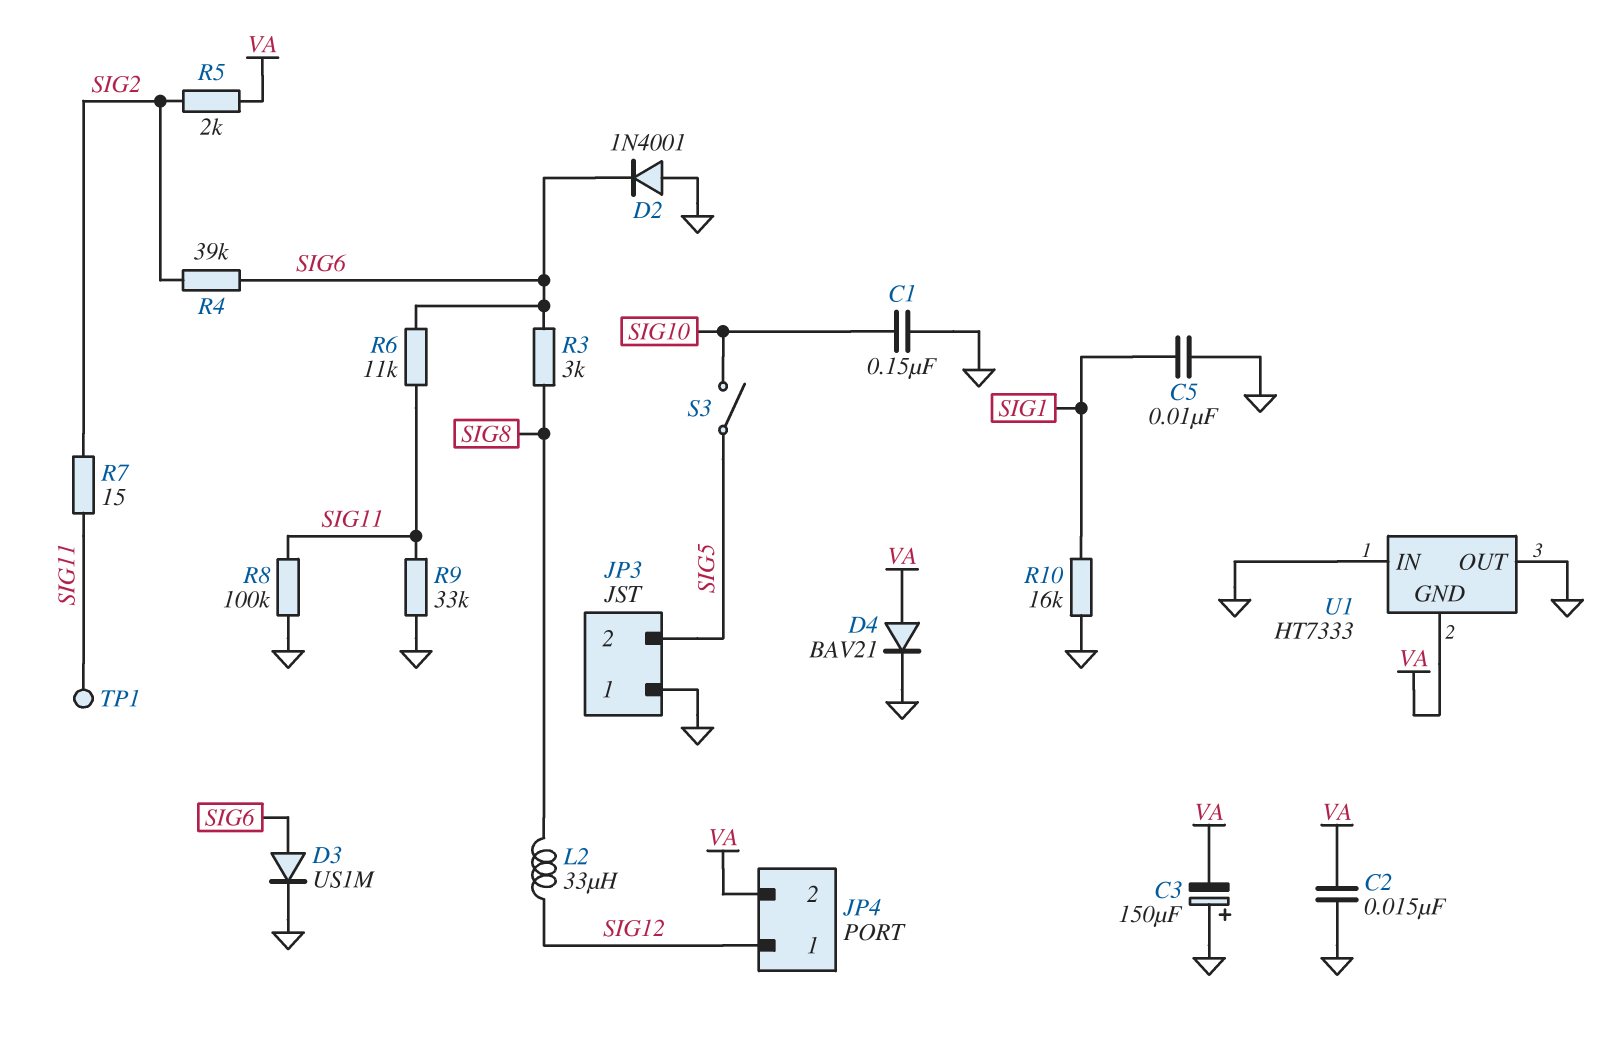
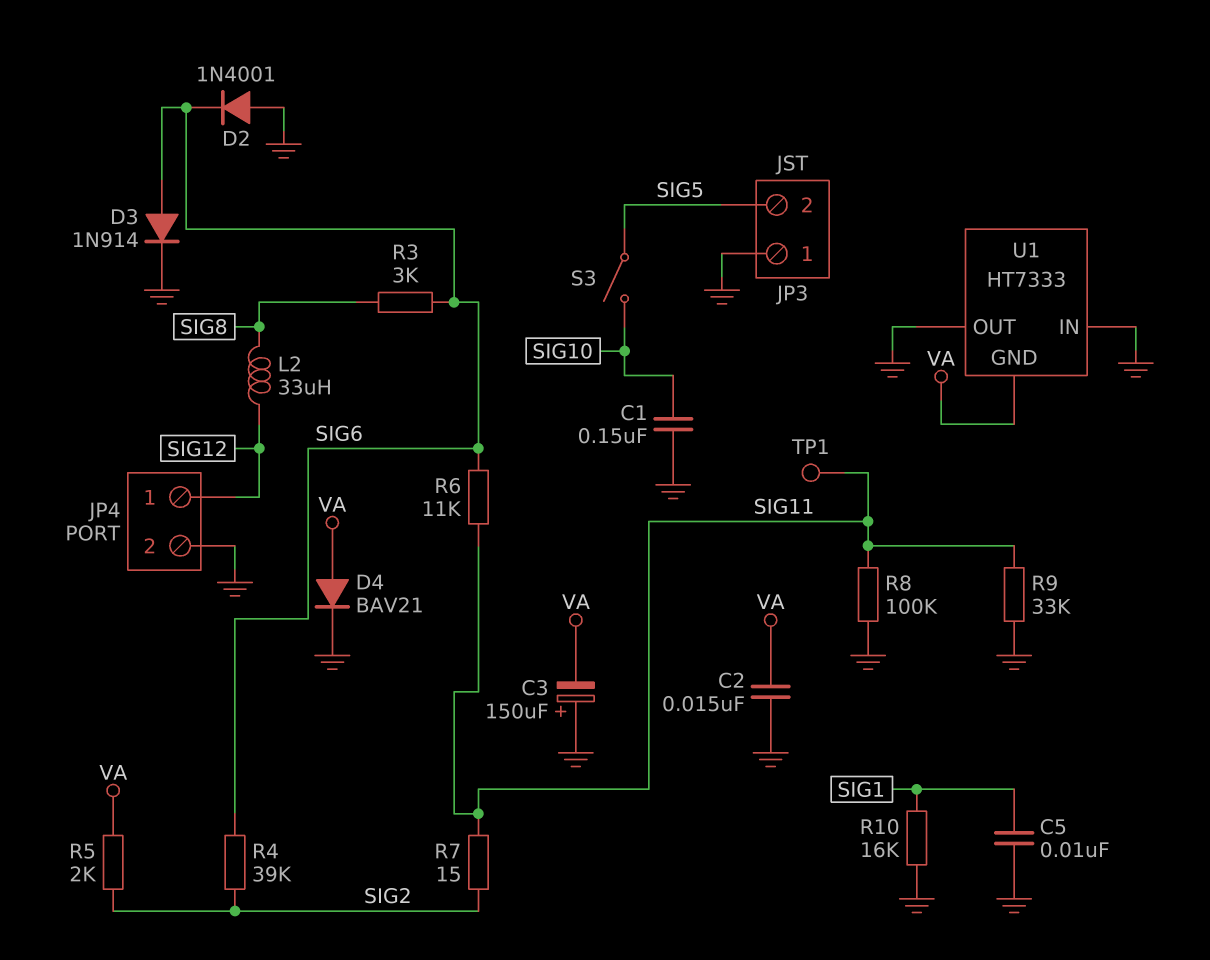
D3: diode US1M (A SIG6, K GND) -> diode 1N914 (A SIG6, K GND)
JP4 pin 2: VA -> GND

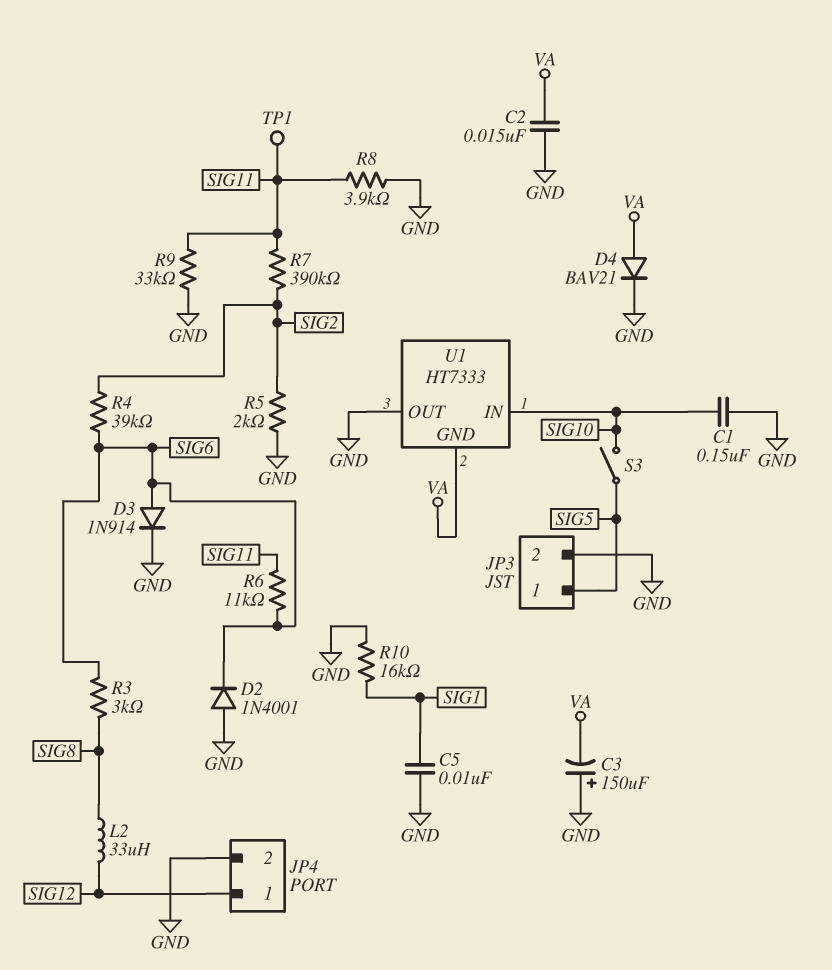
JP3 pin 1: GND -> SIG5
JP3 pin 2: SIG5 -> GND
R5: 2k (SIG2, VA) -> 2k (GND, SIG2)
R7: 15 (SIG2, SIG11) -> 390k (SIG2, SIG11)
R8: 100k (GND, SIG11) -> 3.9k (GND, SIG11)
U1 pin IN: GND -> SIG10

